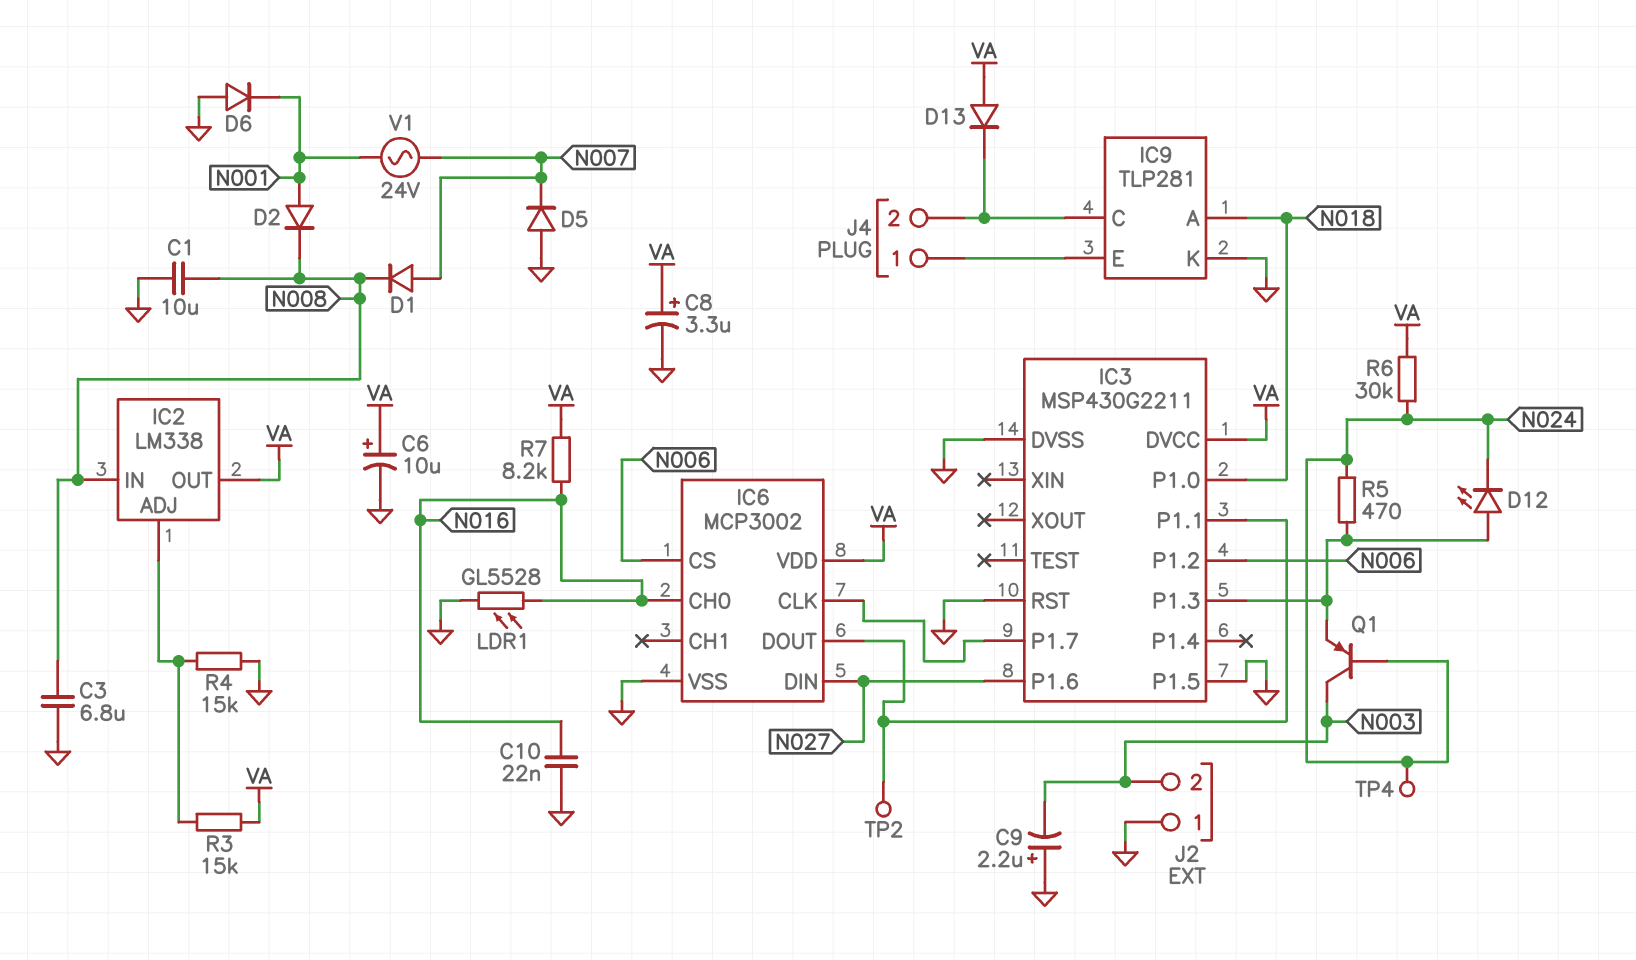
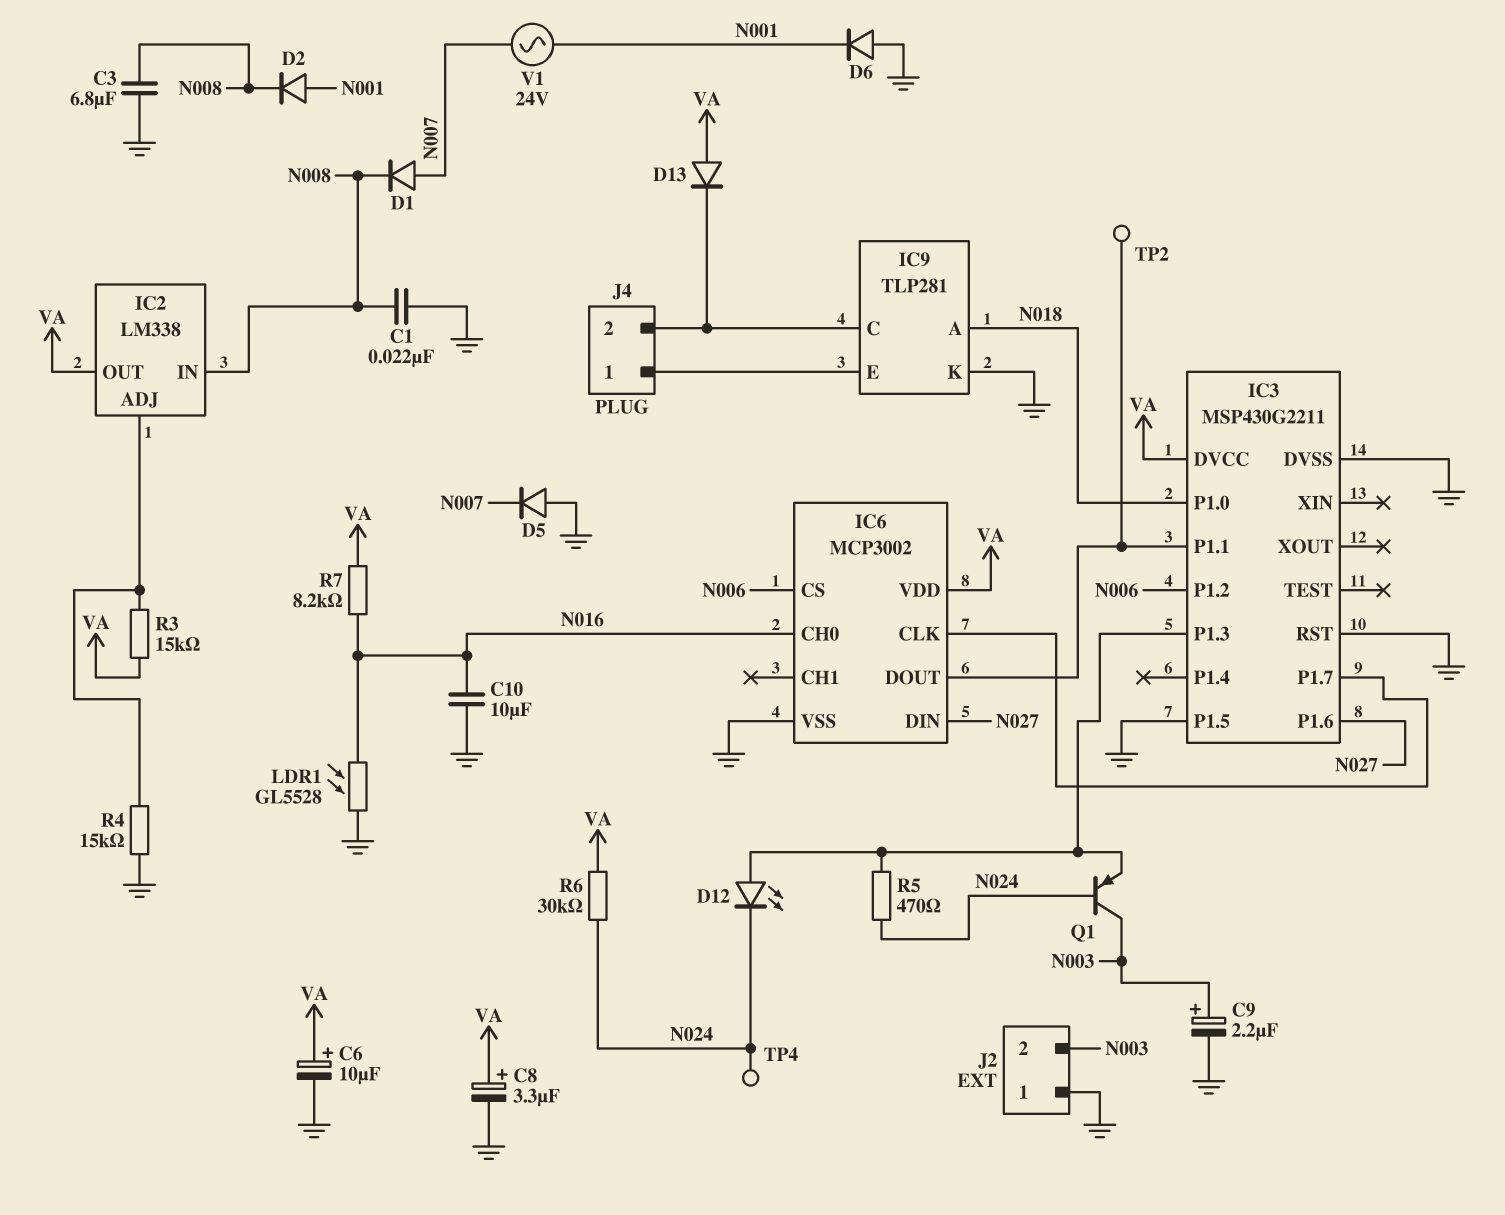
C1: 10uF (GND, N008) -> 22nF (GND, N008)
C9: 2.2uF (plus GND, minus N003) -> 2.2uF (plus N003, minus GND)
C10: 22nF (GND, N016) -> 10uF (GND, N016)

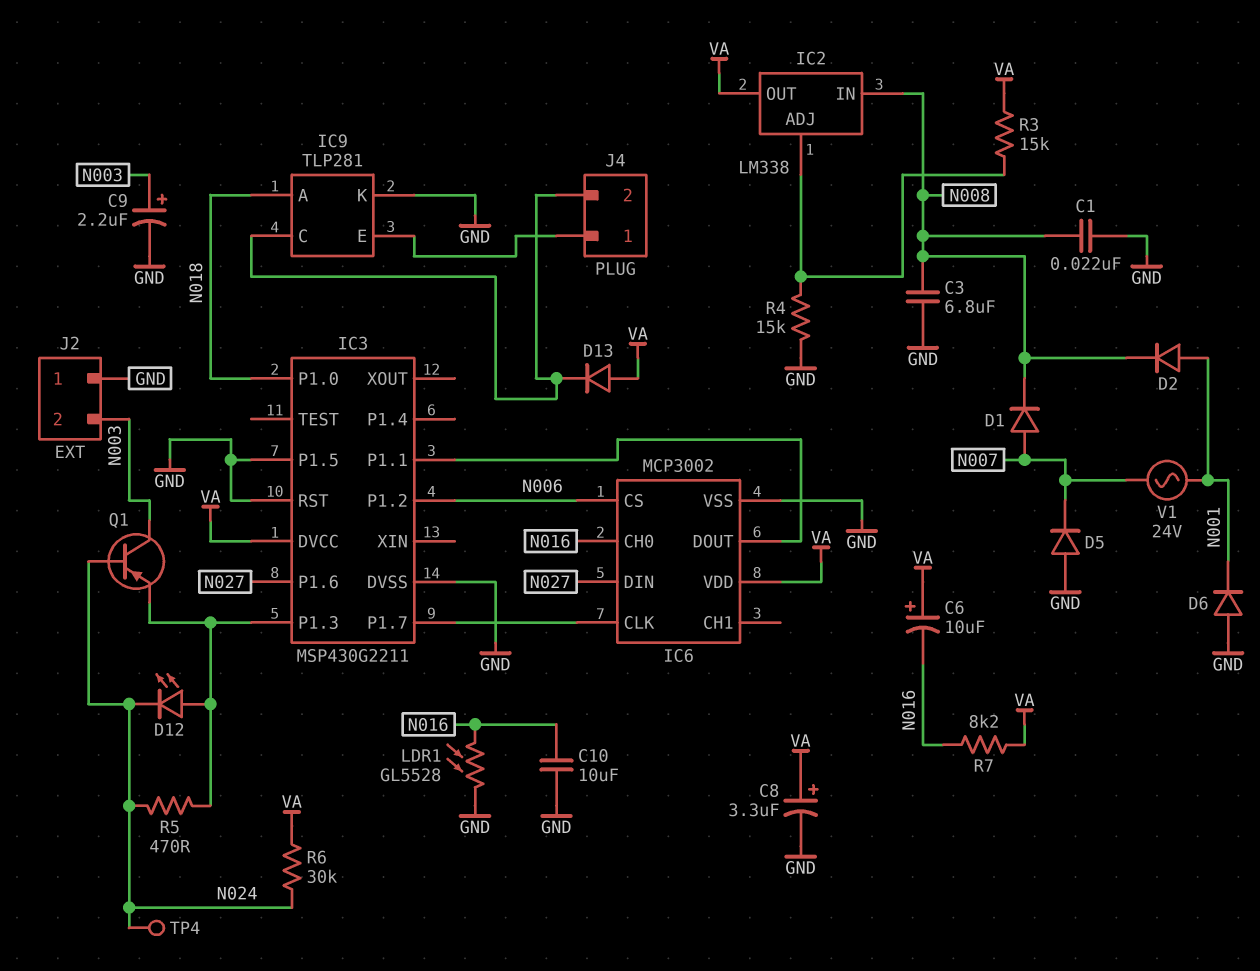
C6: 10uF (plus VA, minus GND) -> 10uF (plus VA, minus N016)
TP2: test point (IC3/P1.1) -> none

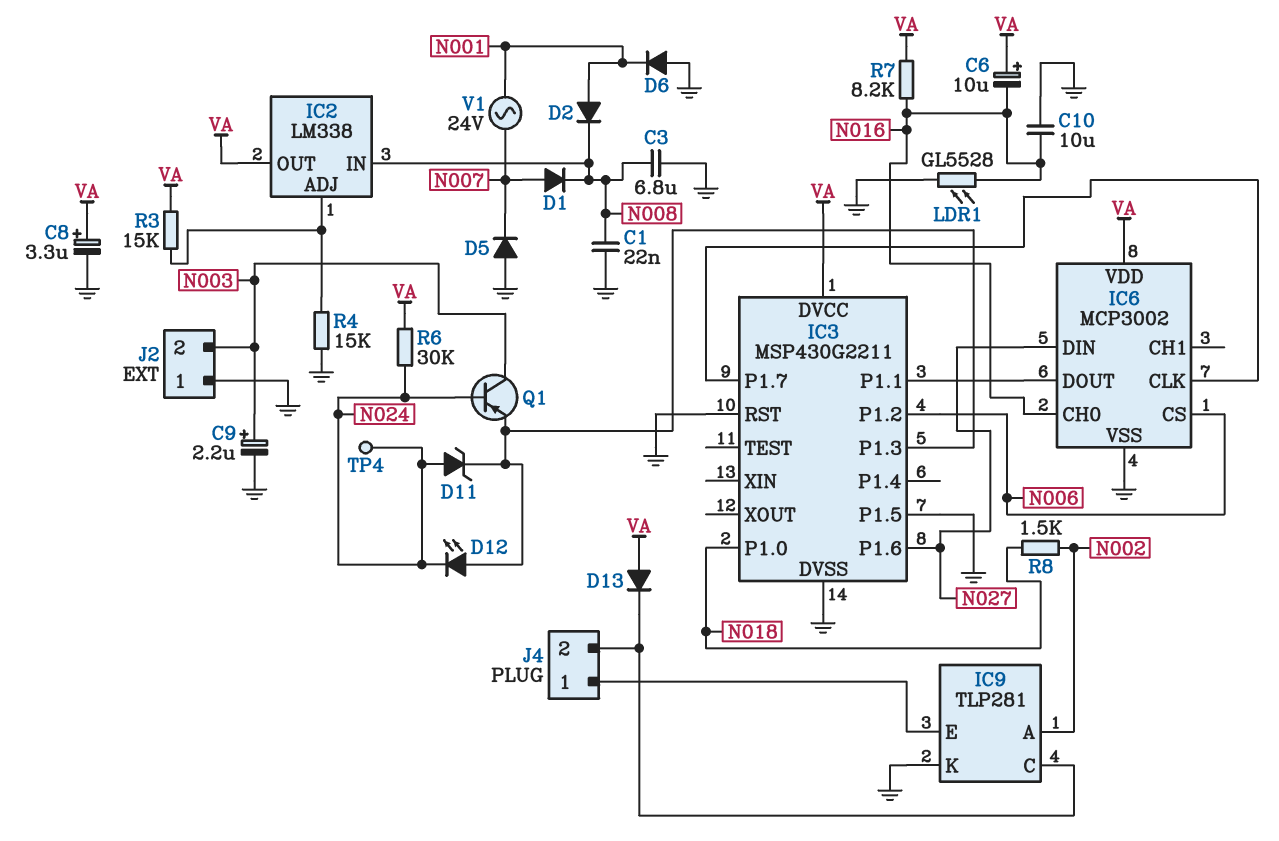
D11: none -> zener (A N024, K IC3/P1.3)
IC9 pin A: N018 -> N002
R5: 470 (IC3/P1.3, N024) -> none
R8: none -> 1.5k (N002, N018)

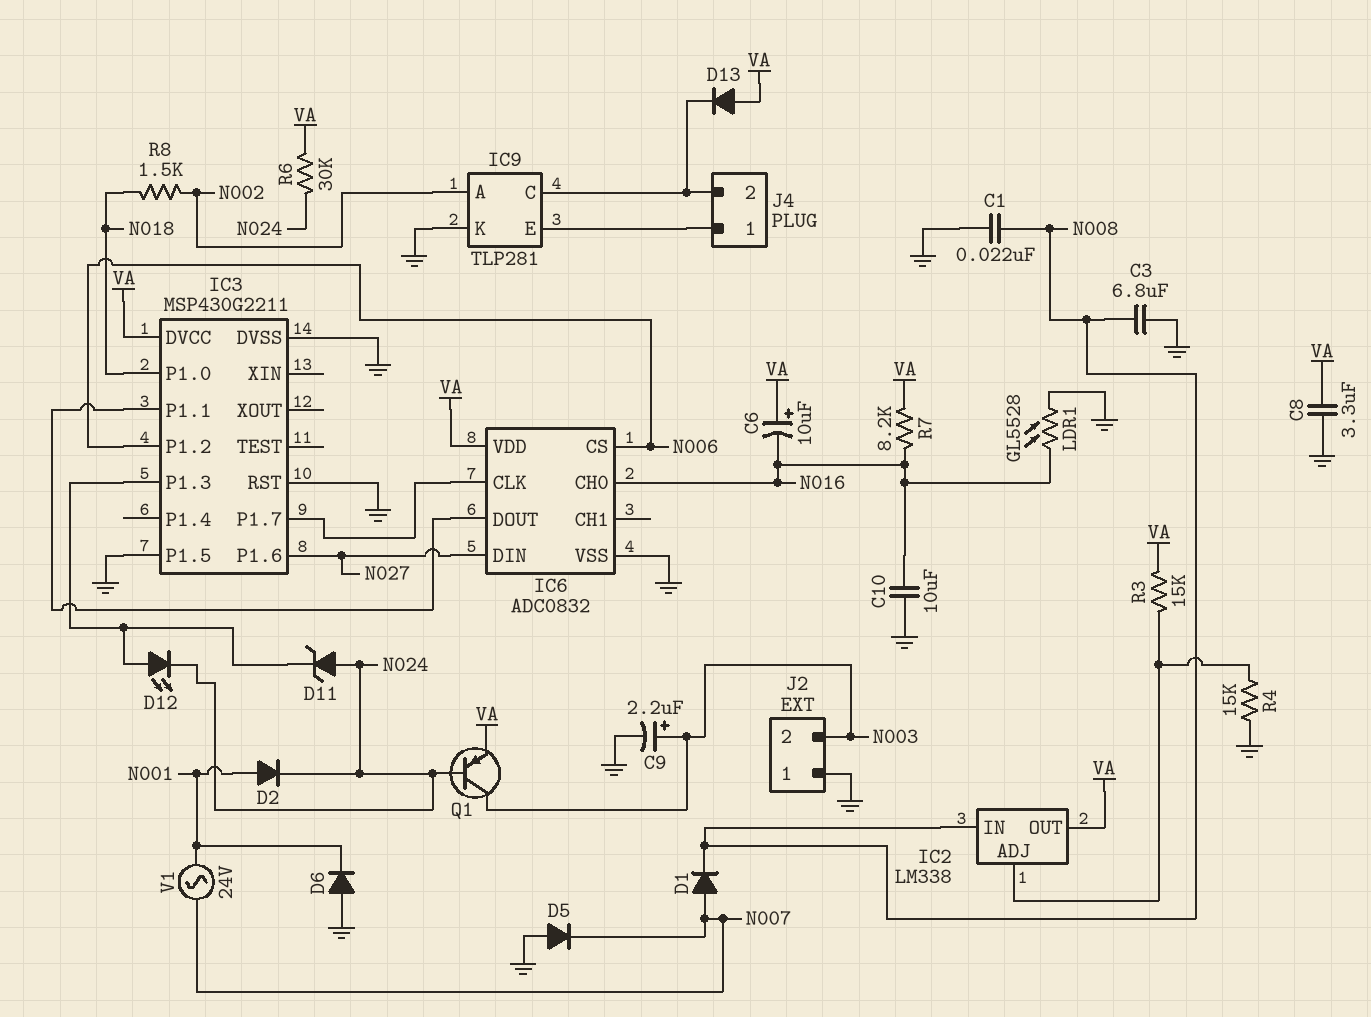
C8: 3.3uF (plus VA, minus GND) -> 3.3uF (GND, VA)
D2: diode (A N001, K N008) -> diode (A N001, K N024)
IC6: MCP3002 -> ADC0832
Q1: PNP (B N024, C N003, E IC3/P1.3) -> PNP (B N024, C N003, E VA)
TP4: test point (N024) -> none

